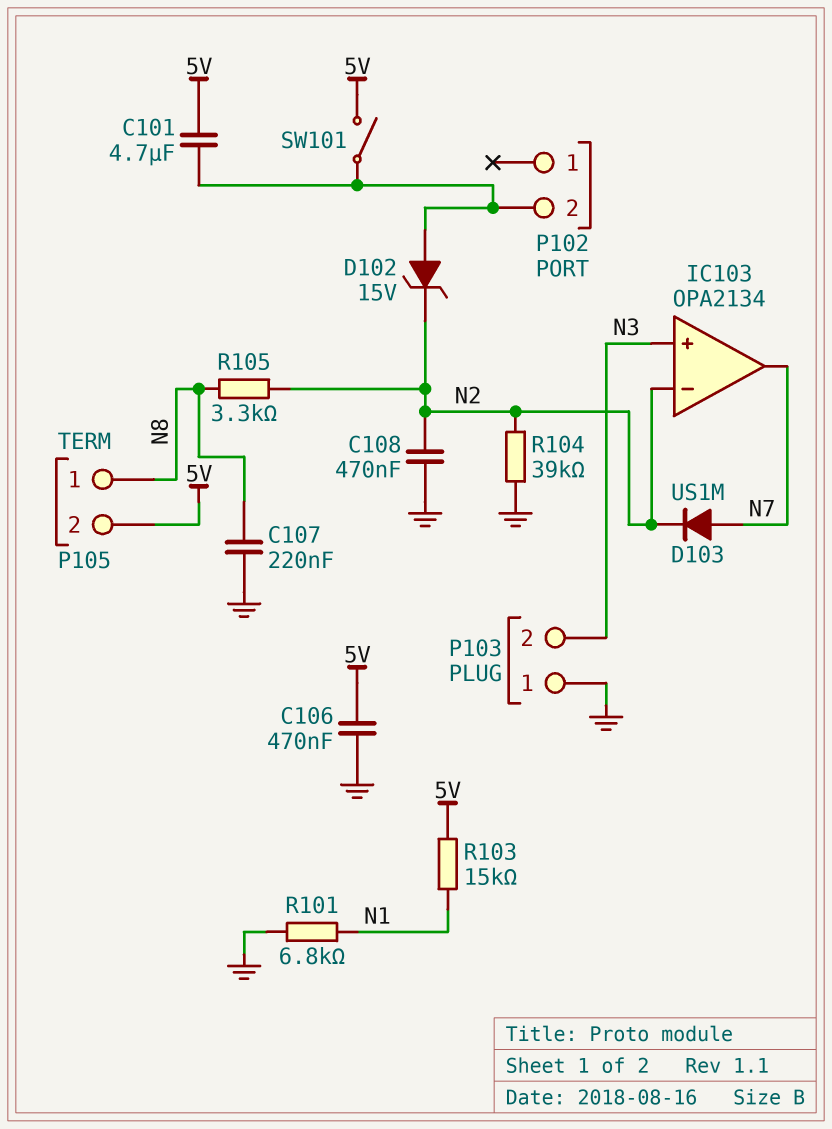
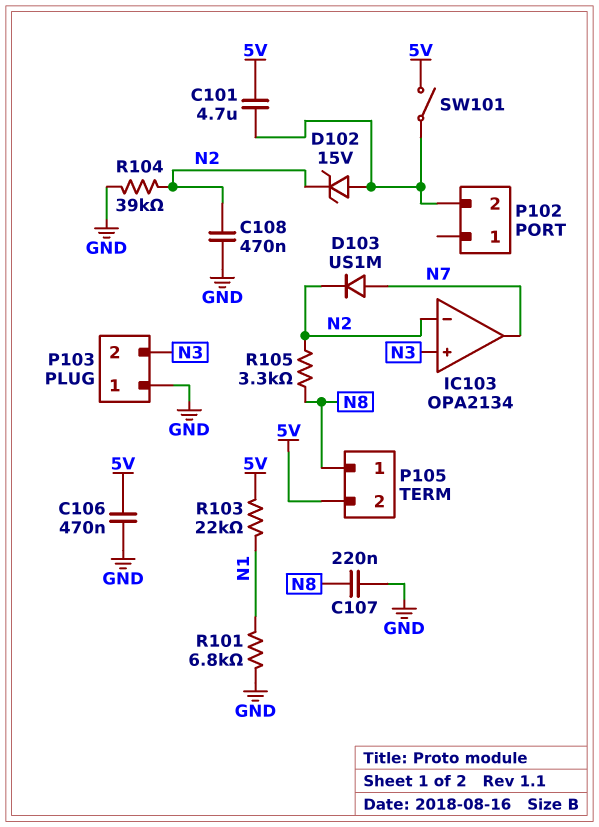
R103: 15k (5V, N1) -> 22k (5V, N1)

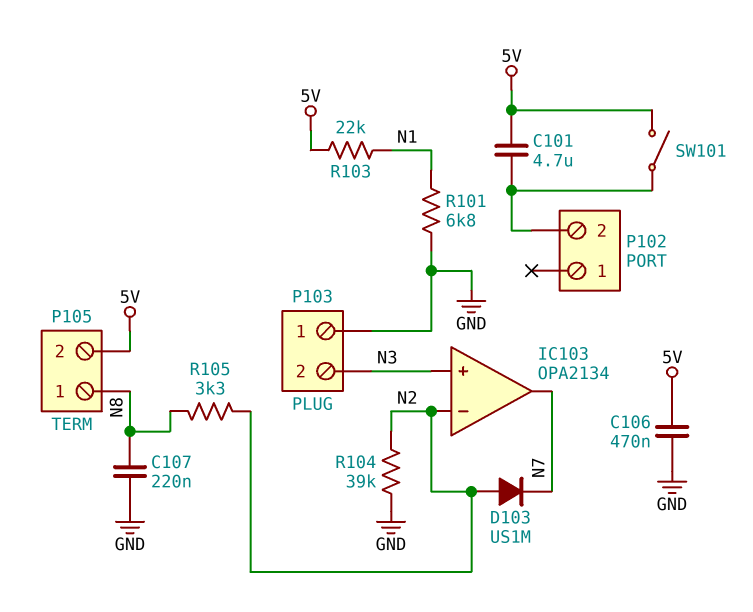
C108: 470nF (GND, N2) -> none
D102: zener 15V (A P102/2, K N2) -> none
D103: diode US1M (A N7, K N2) -> diode US1M (A N2, K N7)

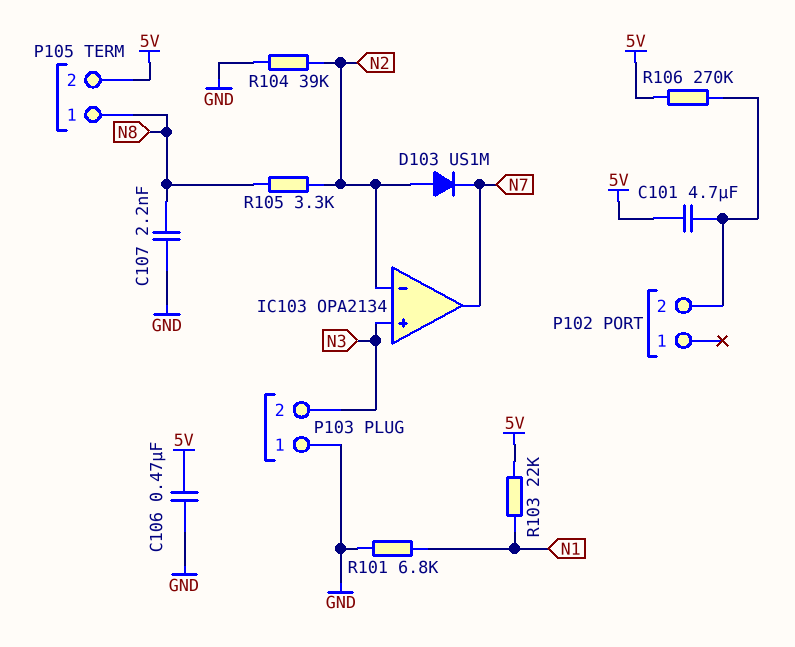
C107: 220nF (GND, N8) -> 2.2nF (GND, N8)
R106: none -> 270k (5V, P102/2)
SW101: switch (5V, P102/2) -> none

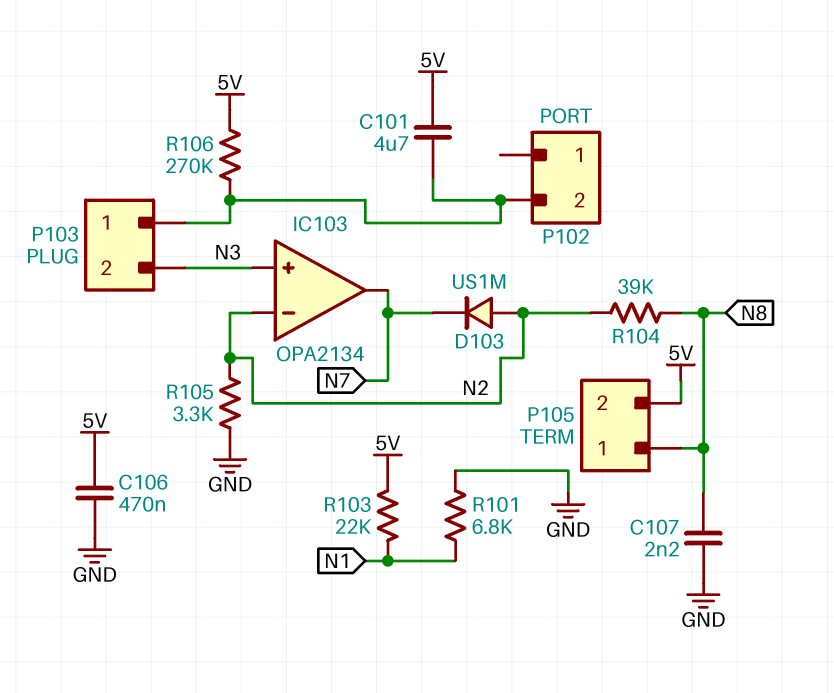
P103 pin 1: GND -> P102/2
R104: 39k (GND, N2) -> 39k (N2, N8)
R105: 3.3k (N2, N8) -> 3.3k (GND, N2)

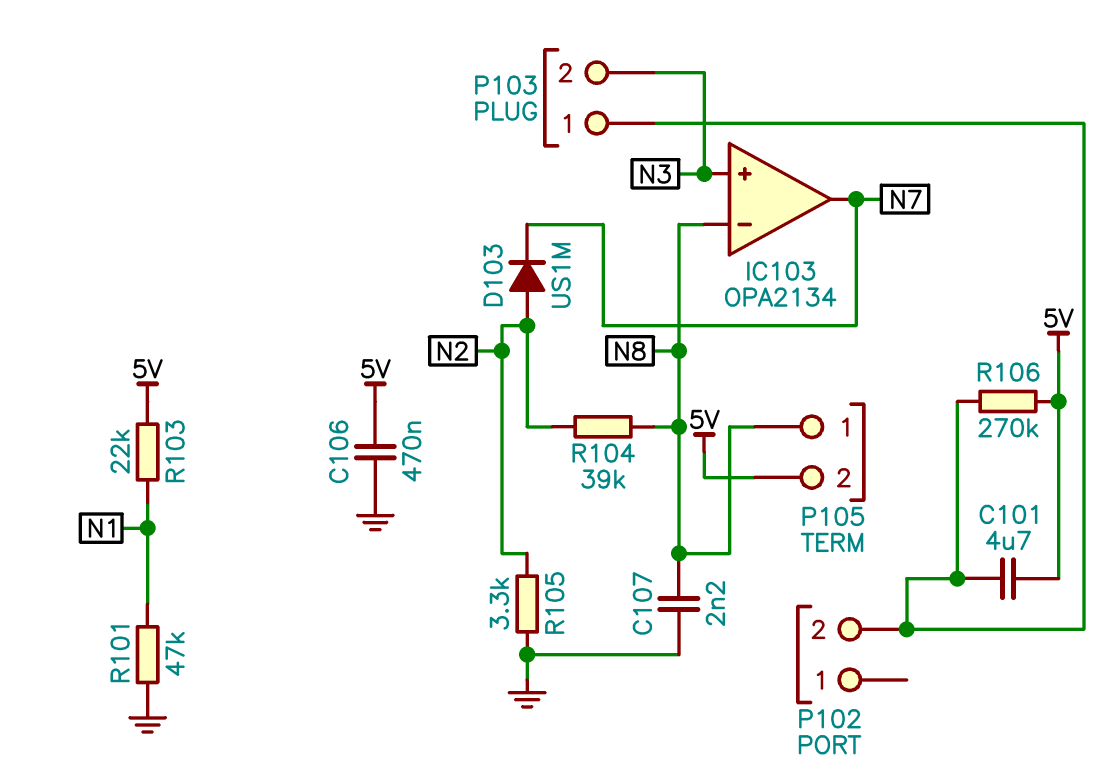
IC103 pin in-: N2 -> N8
R101: 6.8k (GND, N1) -> 47k (GND, N1)

